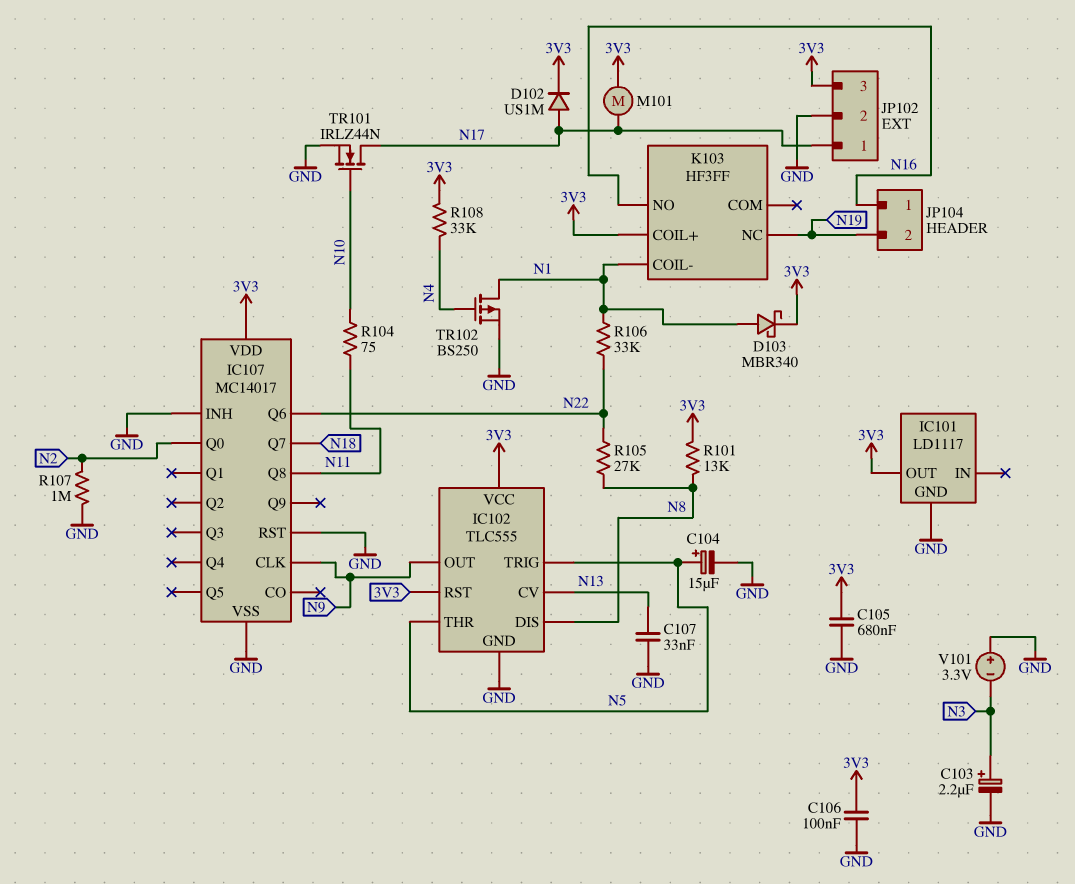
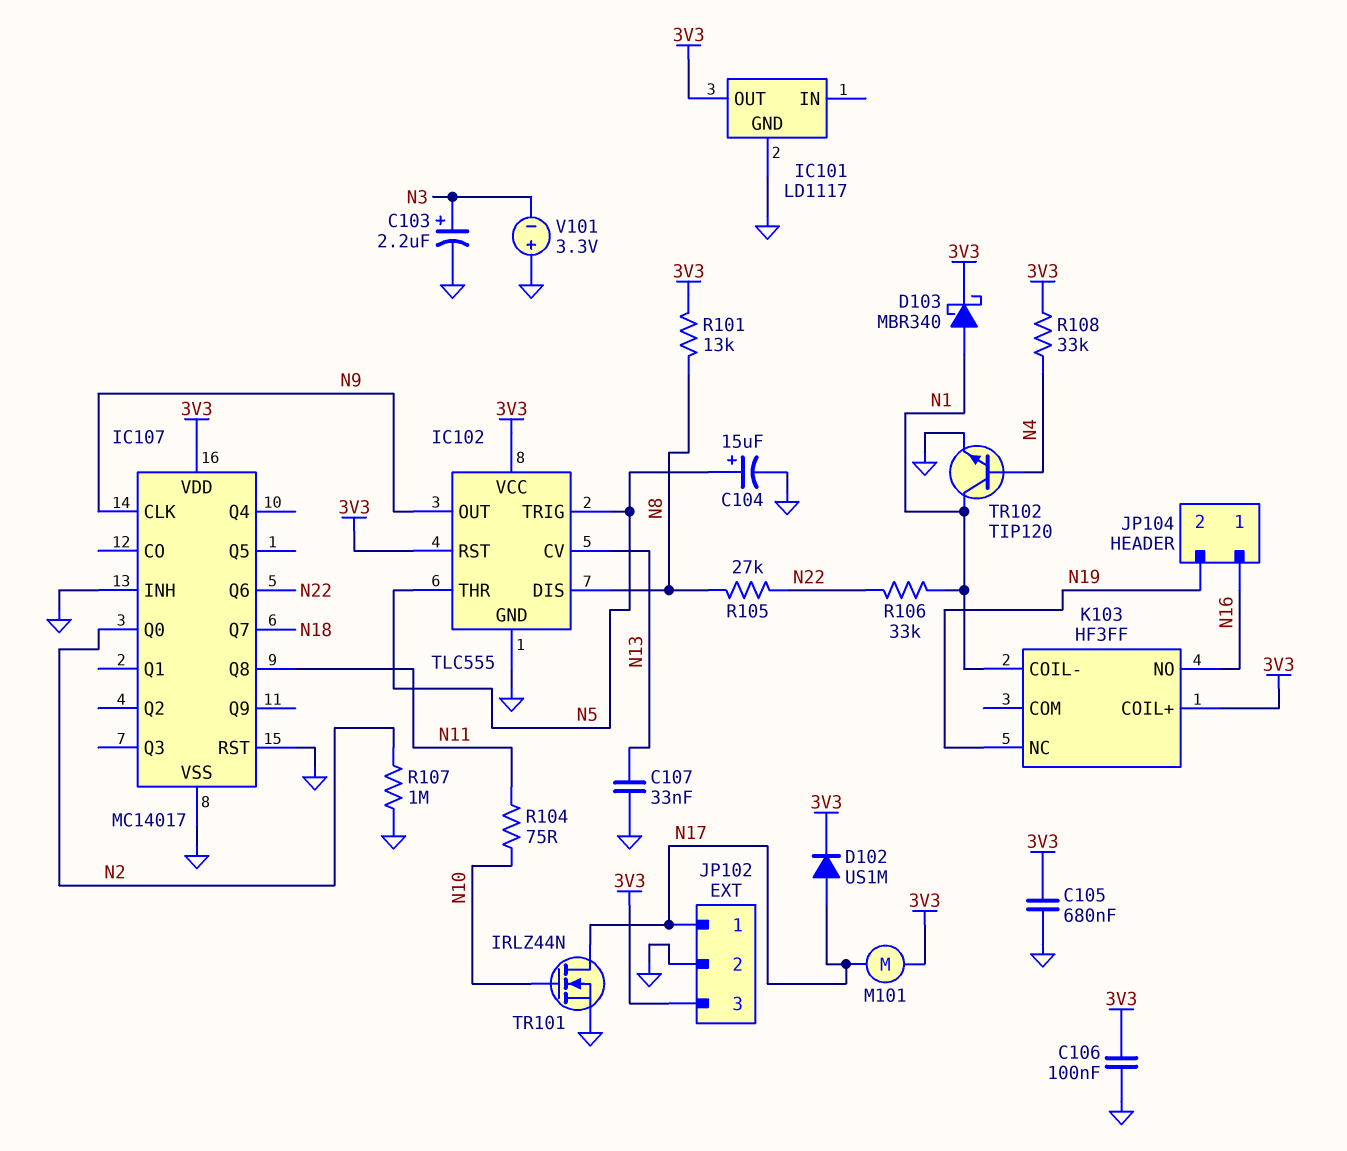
TR102: PMOS BS250 (G N4, D N1, S GND) -> NPN TIP120 (B N4, C N1, E GND)

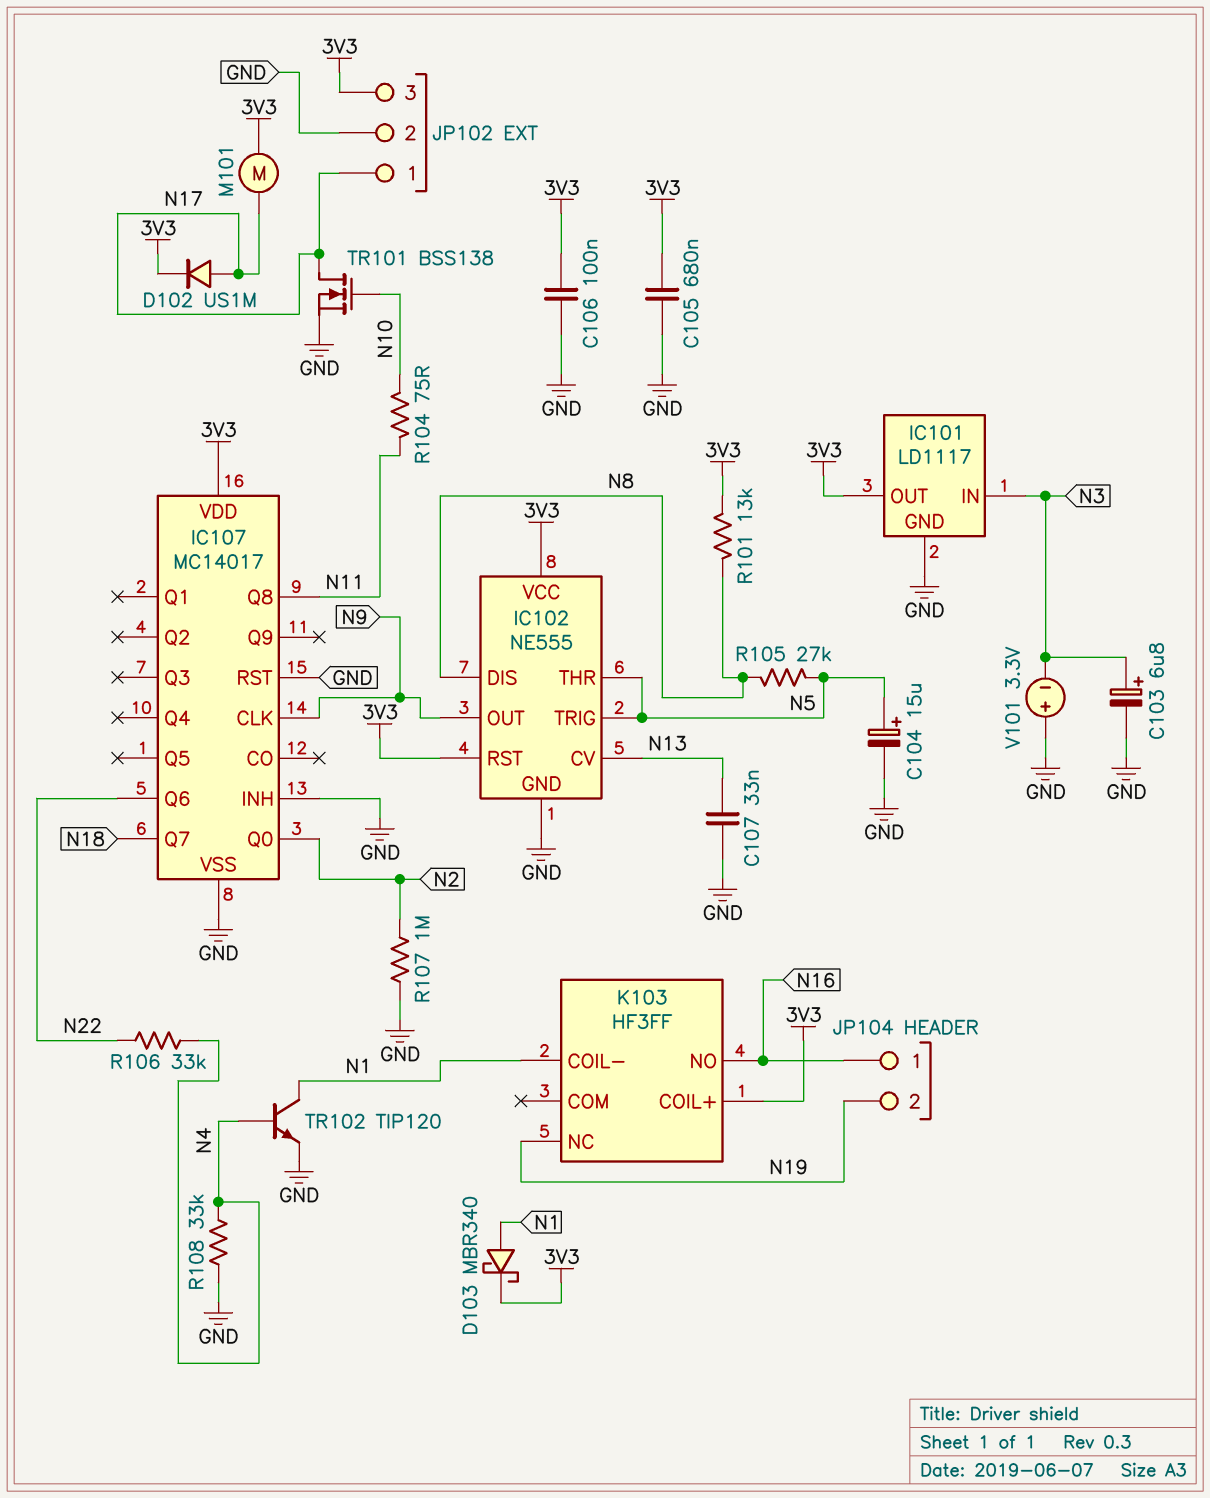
C103: 2.2uF (plus N3, minus GND) -> 6.8uF (plus N3, minus GND)
IC101 pin IN: none -> N3
IC102: TLC555 -> NE555
R105: 27k (N8, N22) -> 27k (N5, N8)
R106: 33k (N1, N22) -> 33k (N4, N22)
R108: 33k (3V3, N4) -> 33k (GND, N4)
TR101: NMOS IRLZ44N (G N10, D N17, S GND) -> NMOS BSS138 (G N10, D N17, S GND)

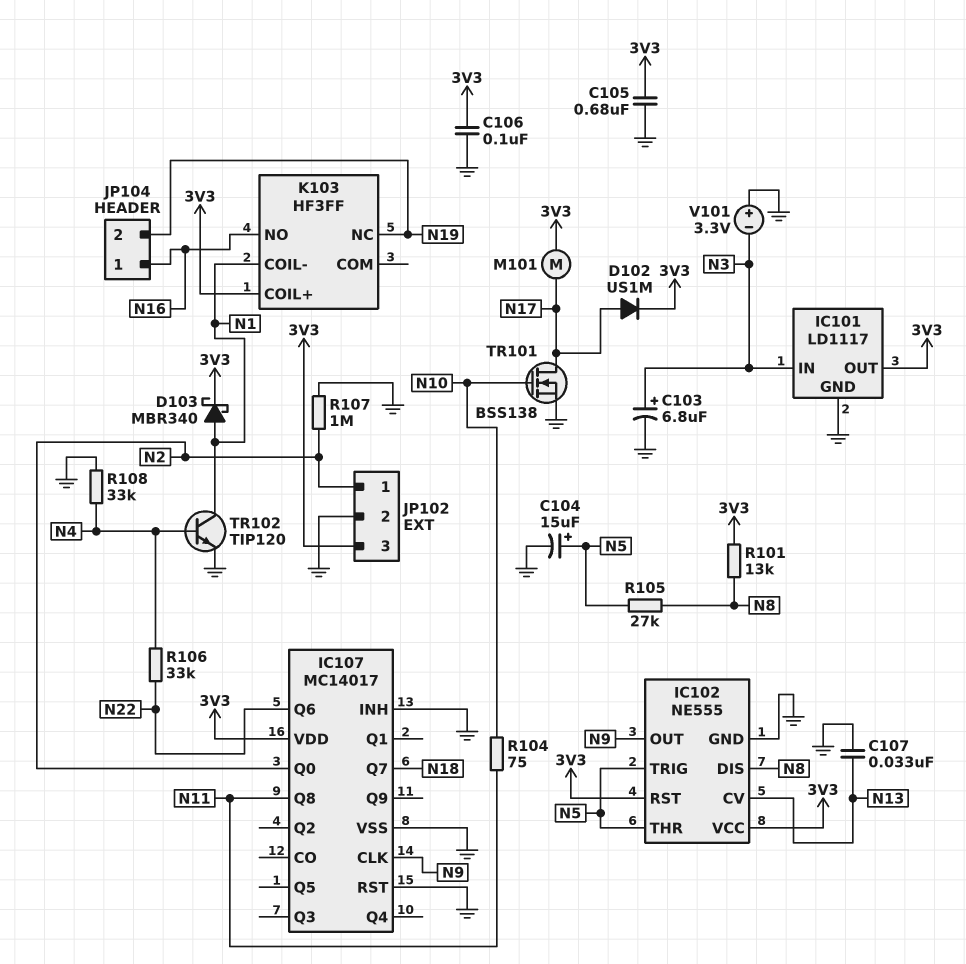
JP102 pin 1: N17 -> N2

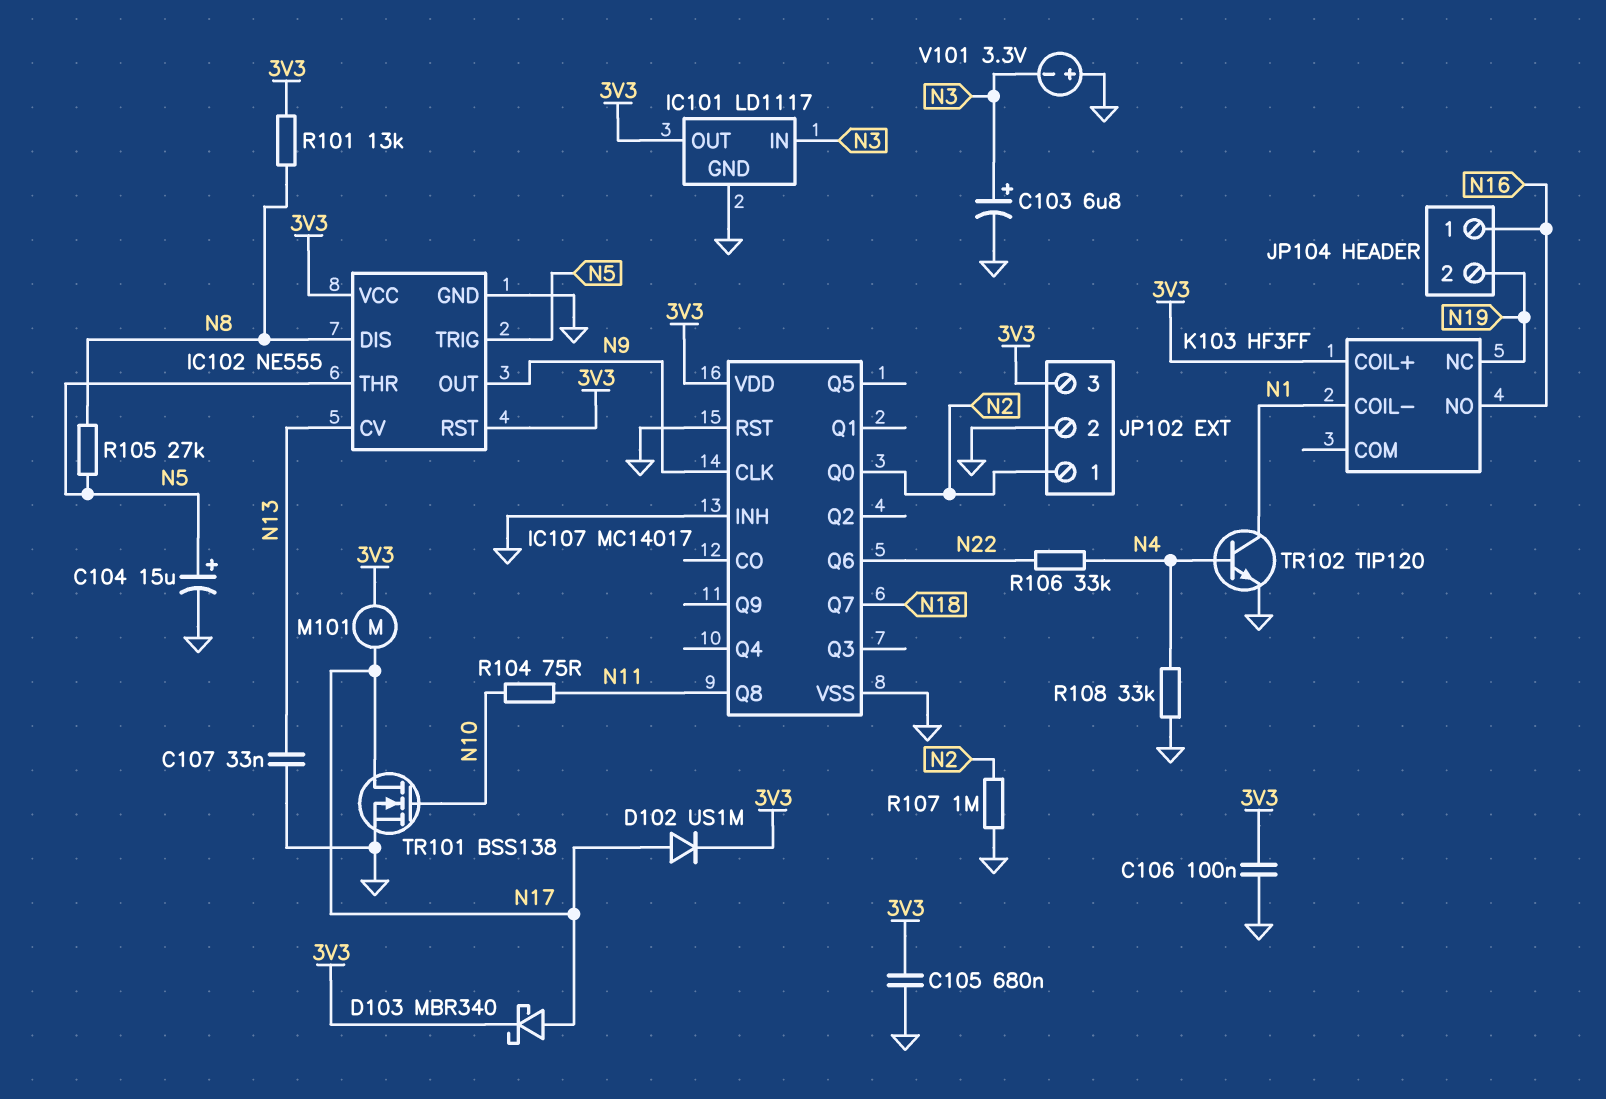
D103: schottky MBR340 (A N1, K 3V3) -> schottky MBR340 (A N17, K 3V3)

